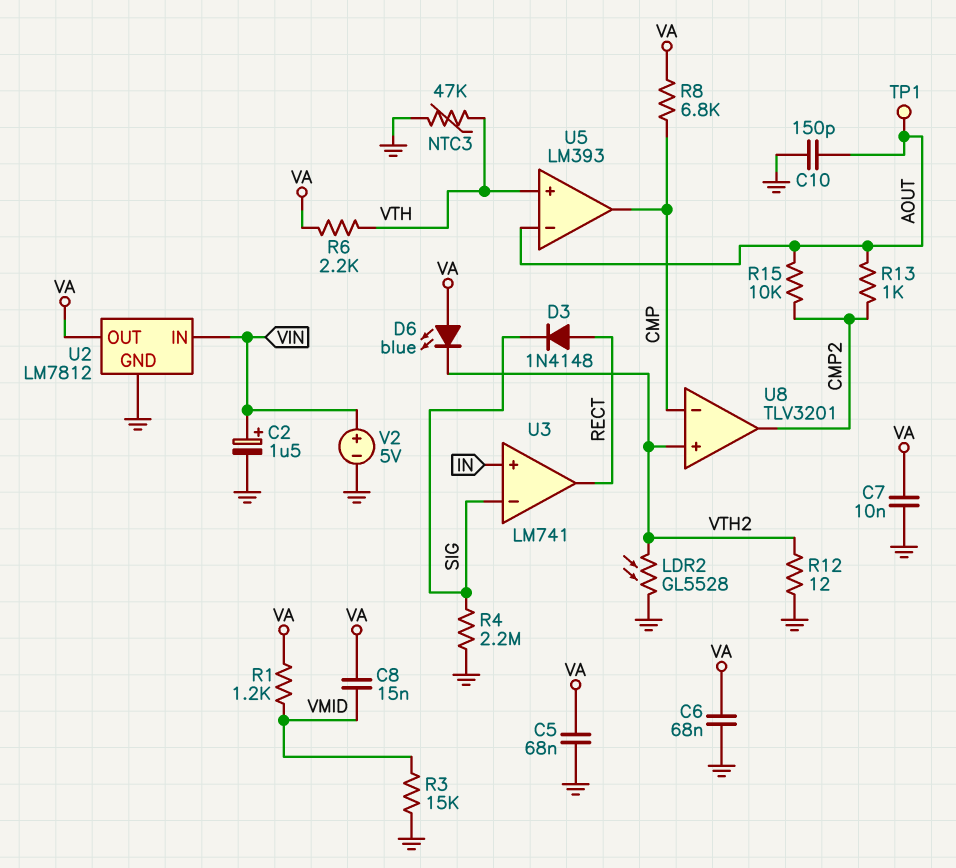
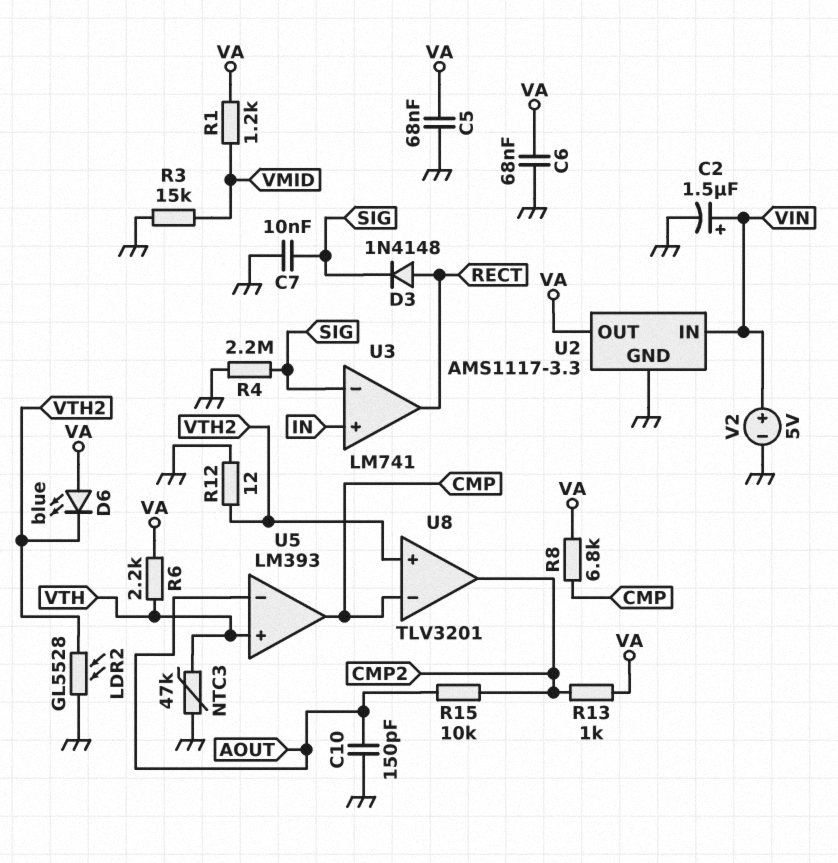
C7: 10nF (GND, VA) -> 10nF (GND, SIG)
C8: 15nF (VA, VMID) -> none
R13: 1k (AOUT, CMP2) -> 1k (CMP2, VA)
TP1: test point (AOUT) -> none
U2: LM7812 -> AMS1117-3.3

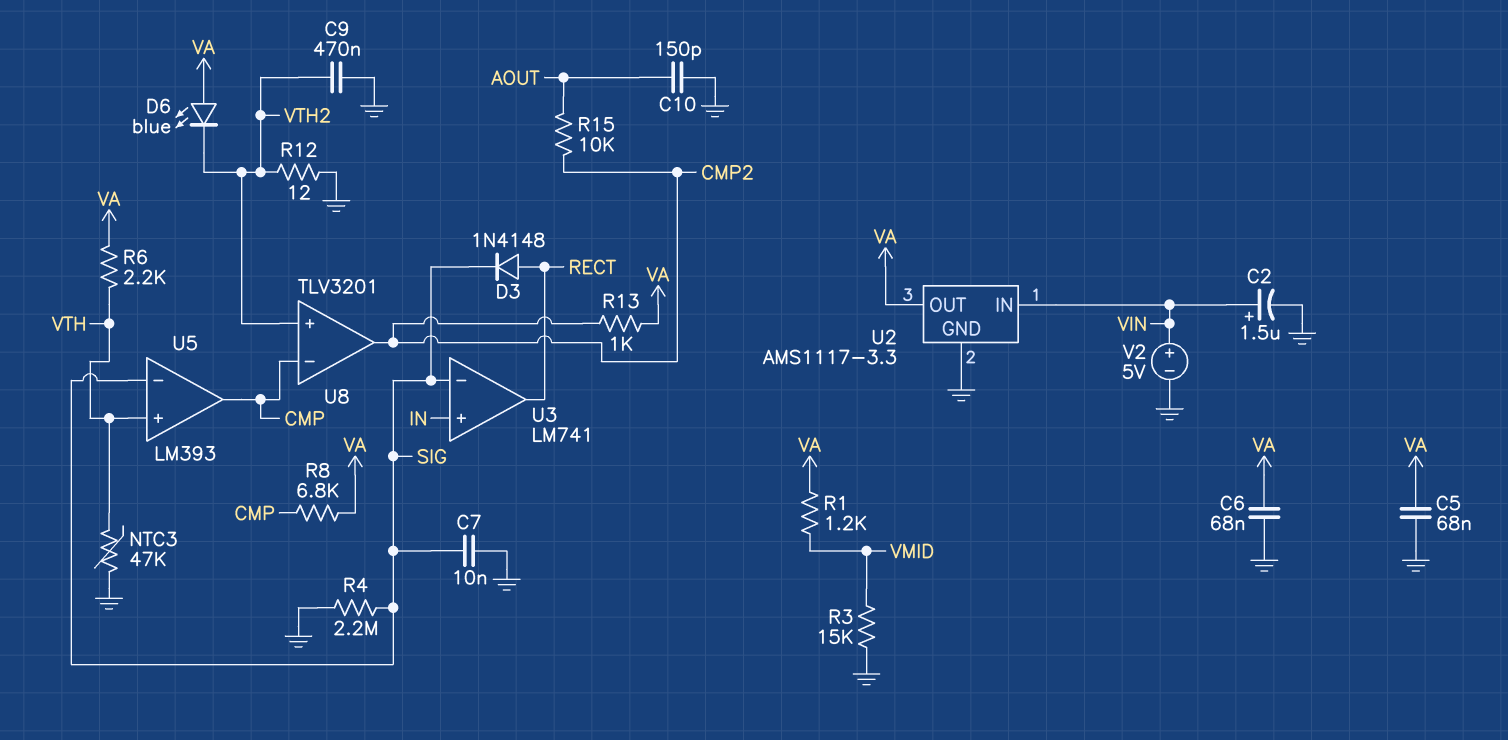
C9: none -> 470nF (GND, VTH2)
LDR2: GL5528 (GND, VTH2) -> none
U5 pin in-: AOUT -> SIG

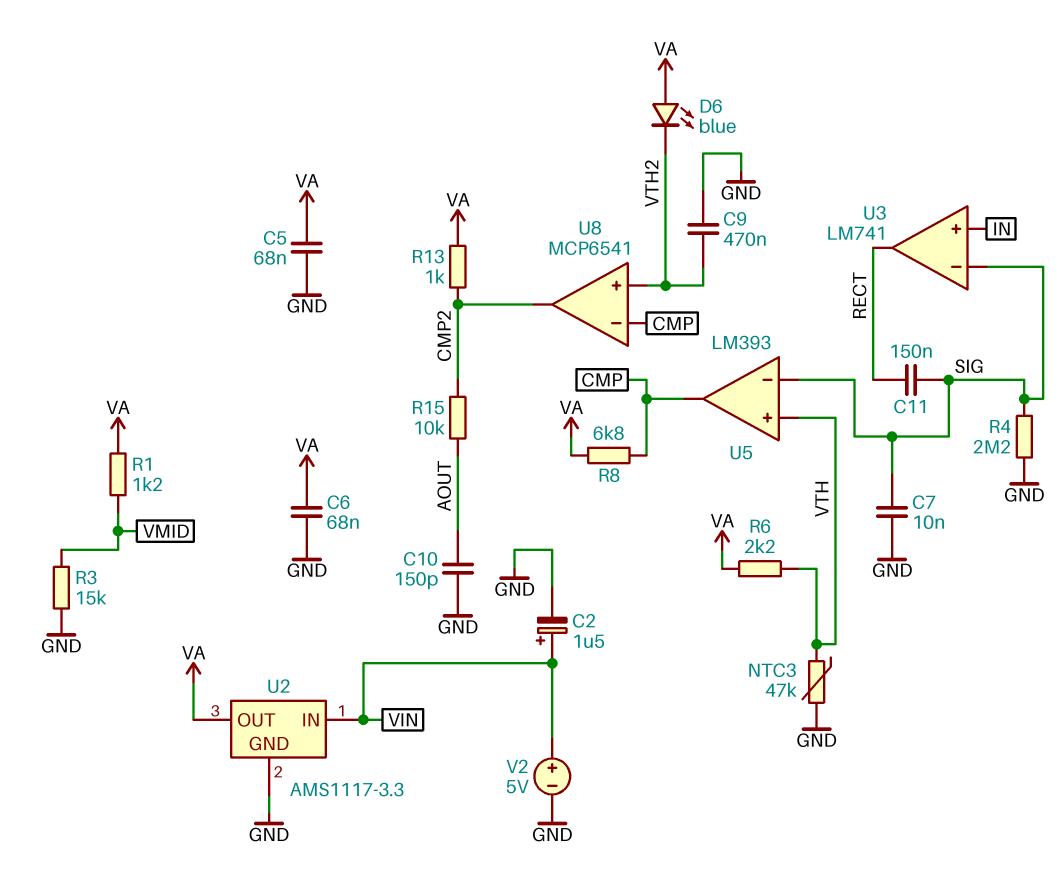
C11: none -> 150nF (RECT, SIG)
D3: diode 1N4148 (A RECT, K SIG) -> none
R12: 12 (GND, VTH2) -> none
U8: TLV3201 -> MCP6541

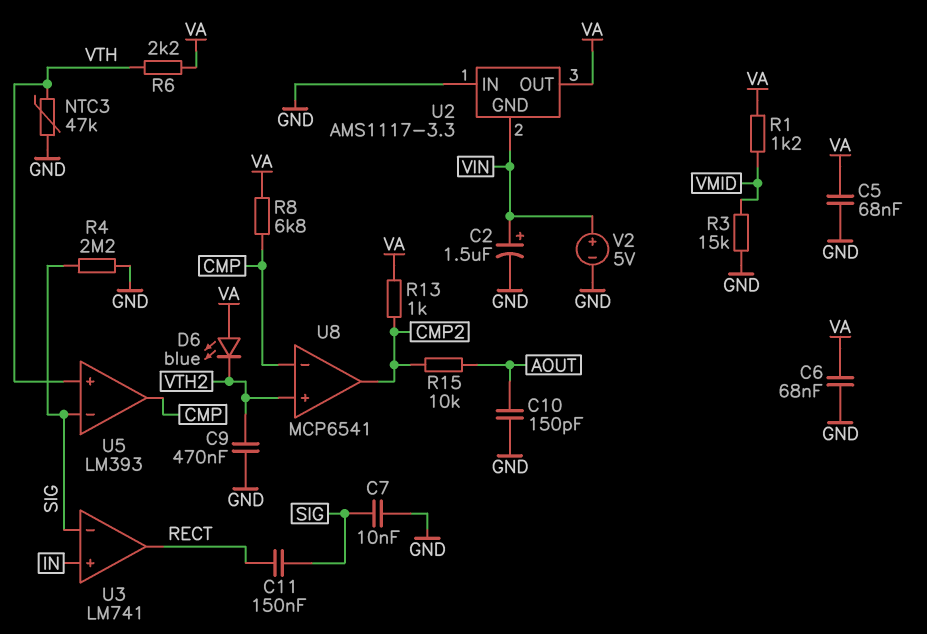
U2 pin GND: GND -> VIN
U2 pin IN: VIN -> GND

